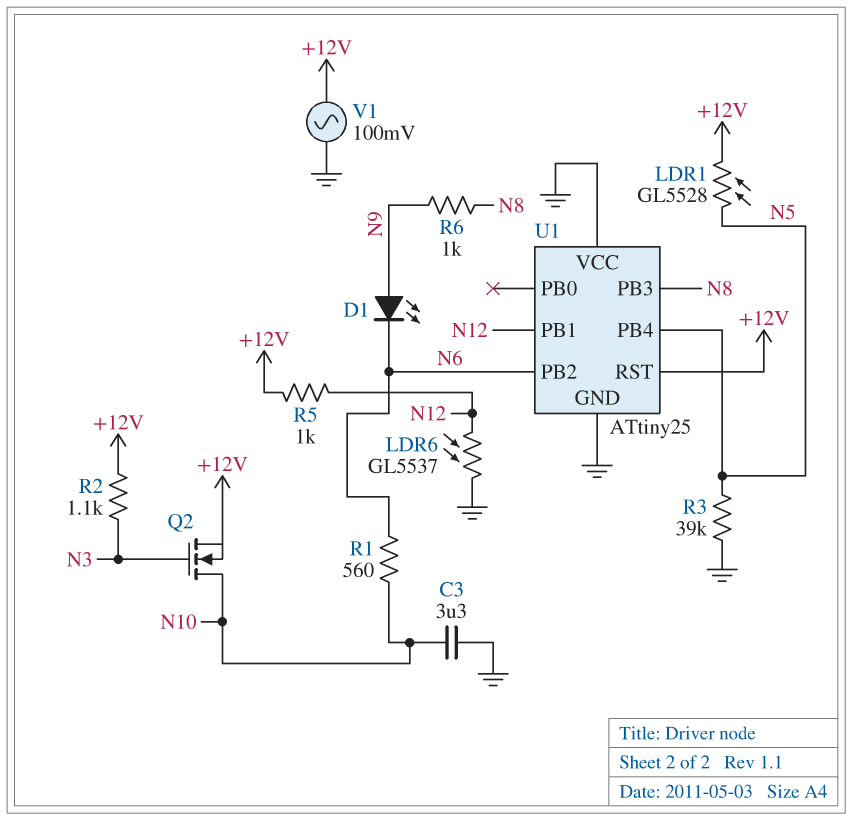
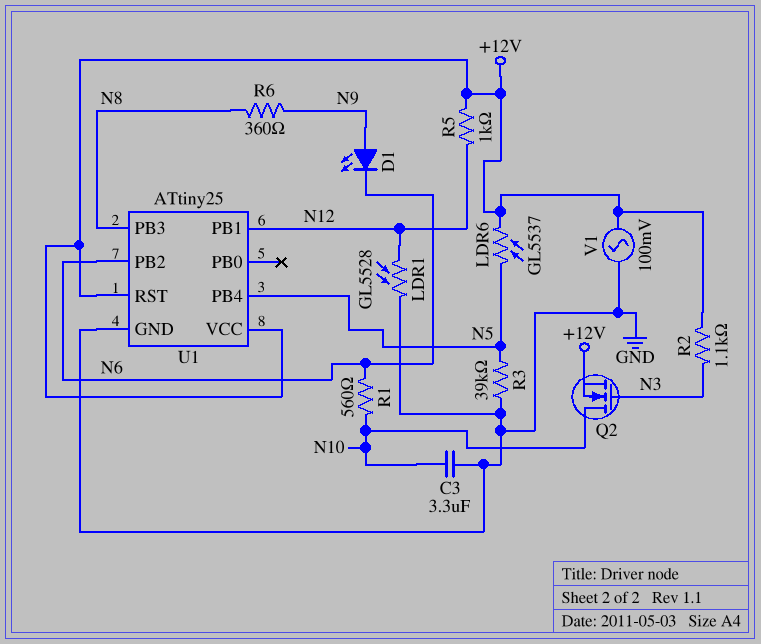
LDR1: GL5528 (+12V, N5) -> GL5528 (GND, N12)
LDR6: GL5537 (GND, N12) -> GL5537 (+12V, N5)
R6: 1k (N8, N9) -> 360 (N8, N9)
U1 pin VCC: GND -> +12V

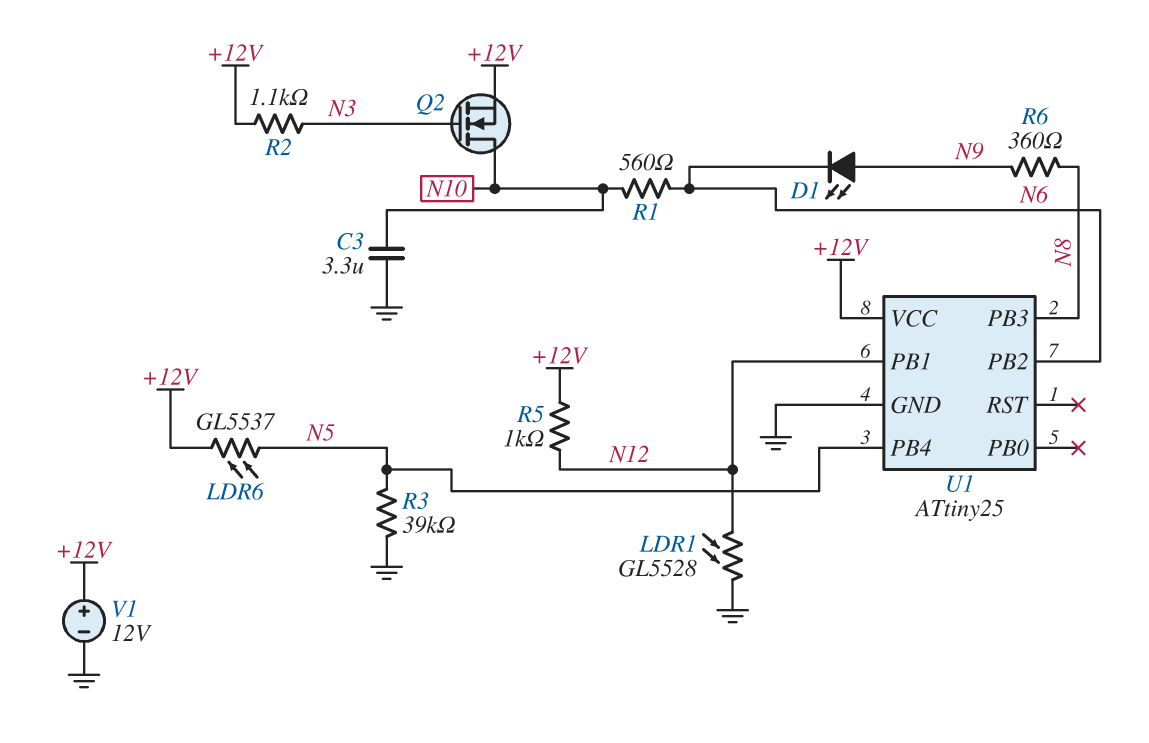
U1 pin RST: +12V -> none
V1: AC 100mV (+12V, GND) -> 12V (plus +12V, minus GND)

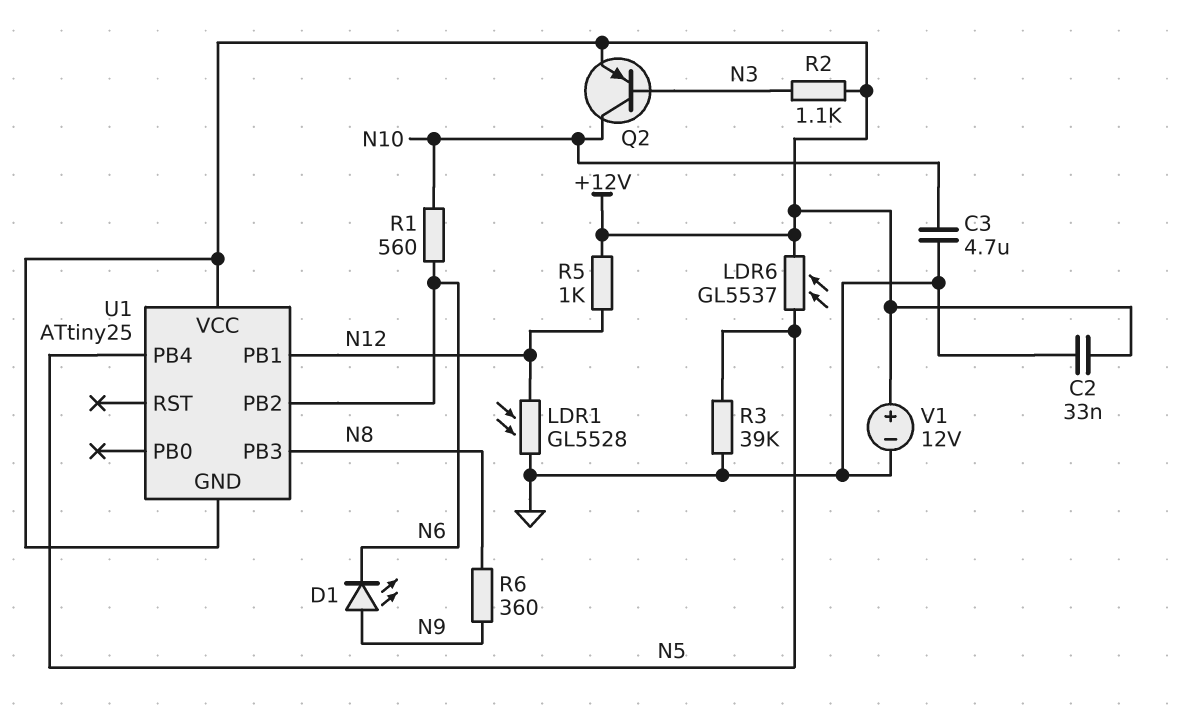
C2: none -> 33nF (+12V, GND)
C3: 3.3uF (GND, N10) -> 4.7uF (GND, N10)
Q2: NMOS (G N3, D N10, S +12V) -> PNP (B N3, C N10, E +12V)
U1 pin GND: GND -> +12V

